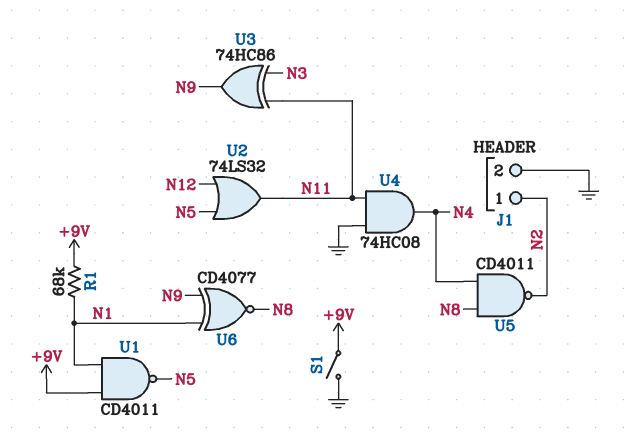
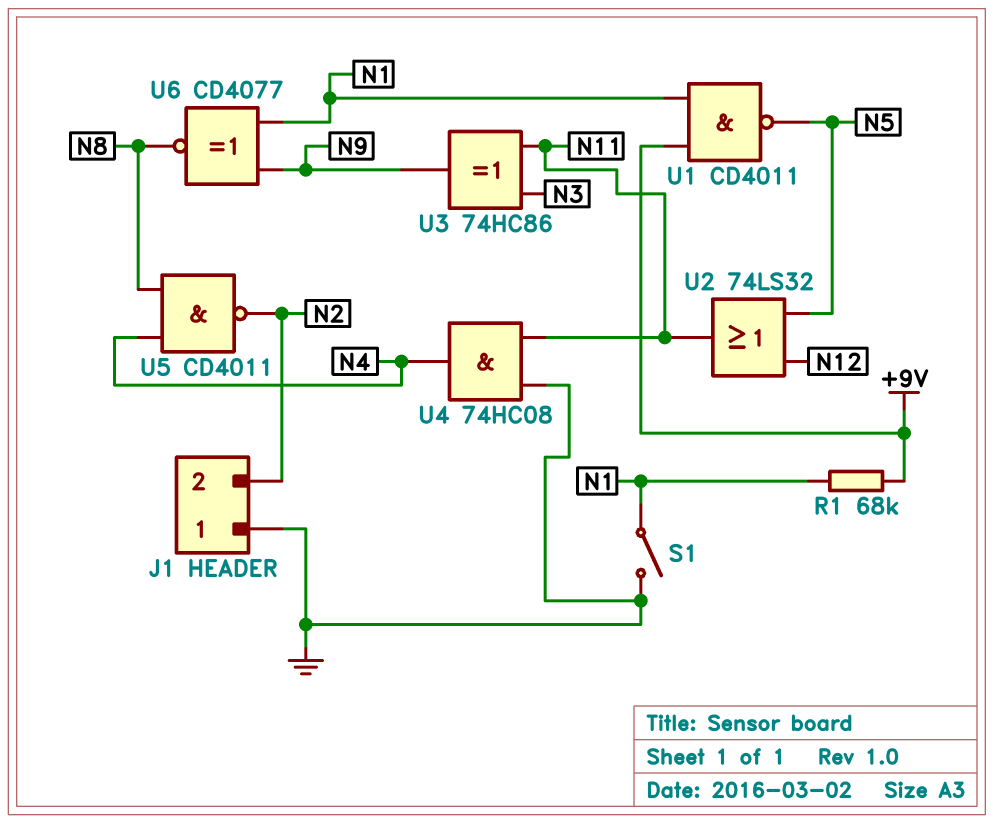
J1 pin 1: N2 -> GND
J1 pin 2: GND -> N2
S1: switch (+9V, GND) -> switch (GND, N1)

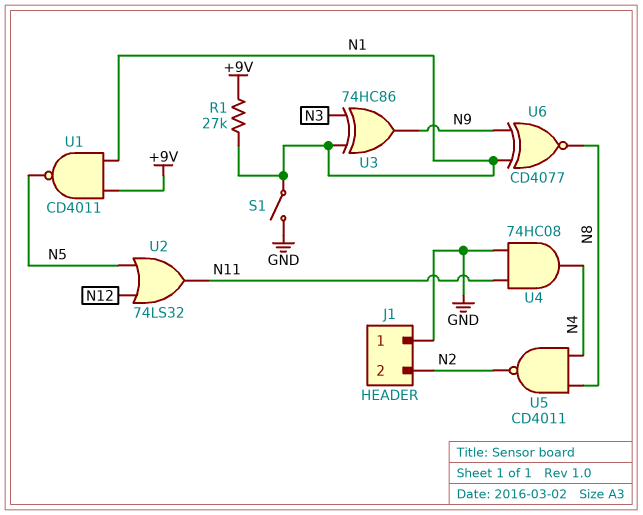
R1: 68k (+9V, N1) -> 27k (+9V, N1)
U3: XOR 74HC86 (in N3, in N11, out N9) -> XOR 74HC86 (in N1, in N3, out N9)

